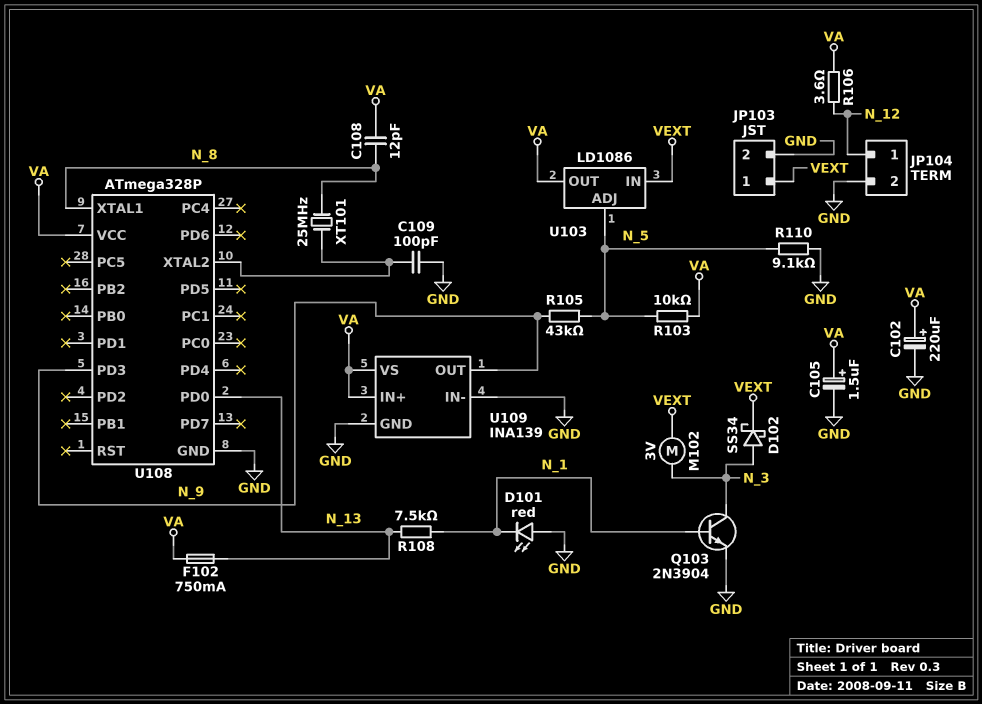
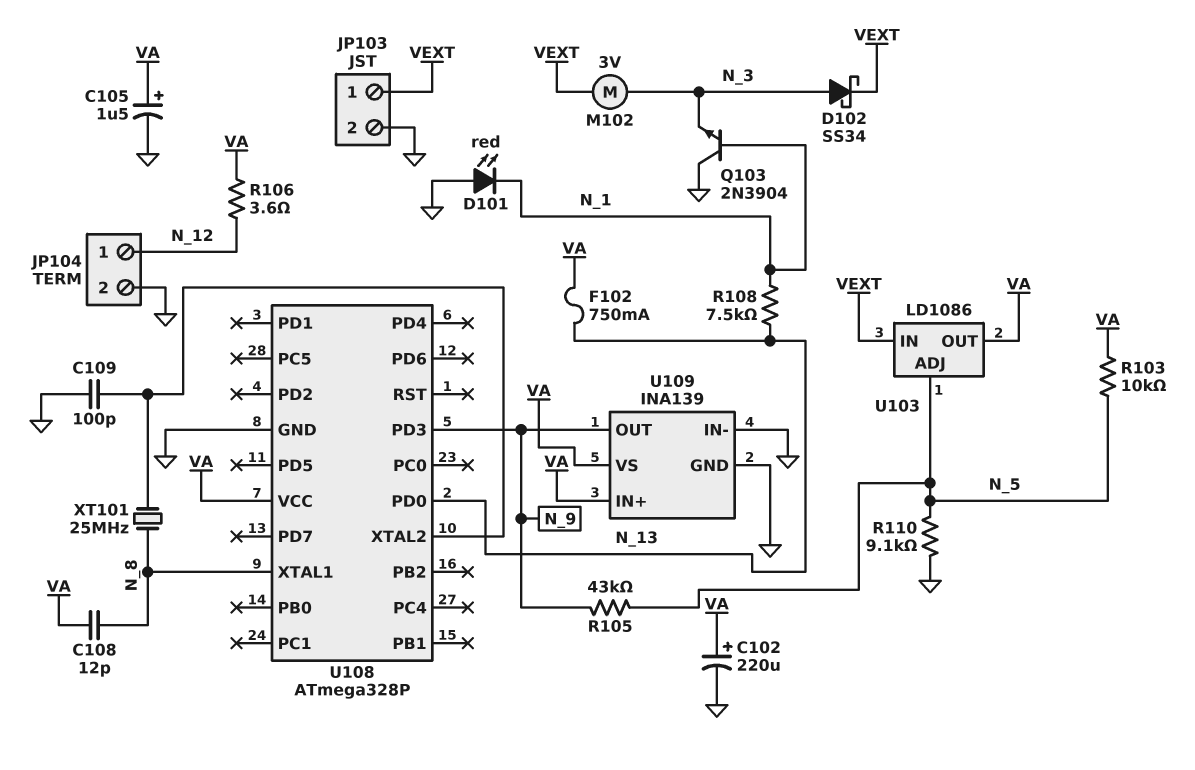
Q103: NPN 2N3904 (B N_1, C N_3, E GND) -> NPN 2N3904 (B N_1, C GND, E N_3)

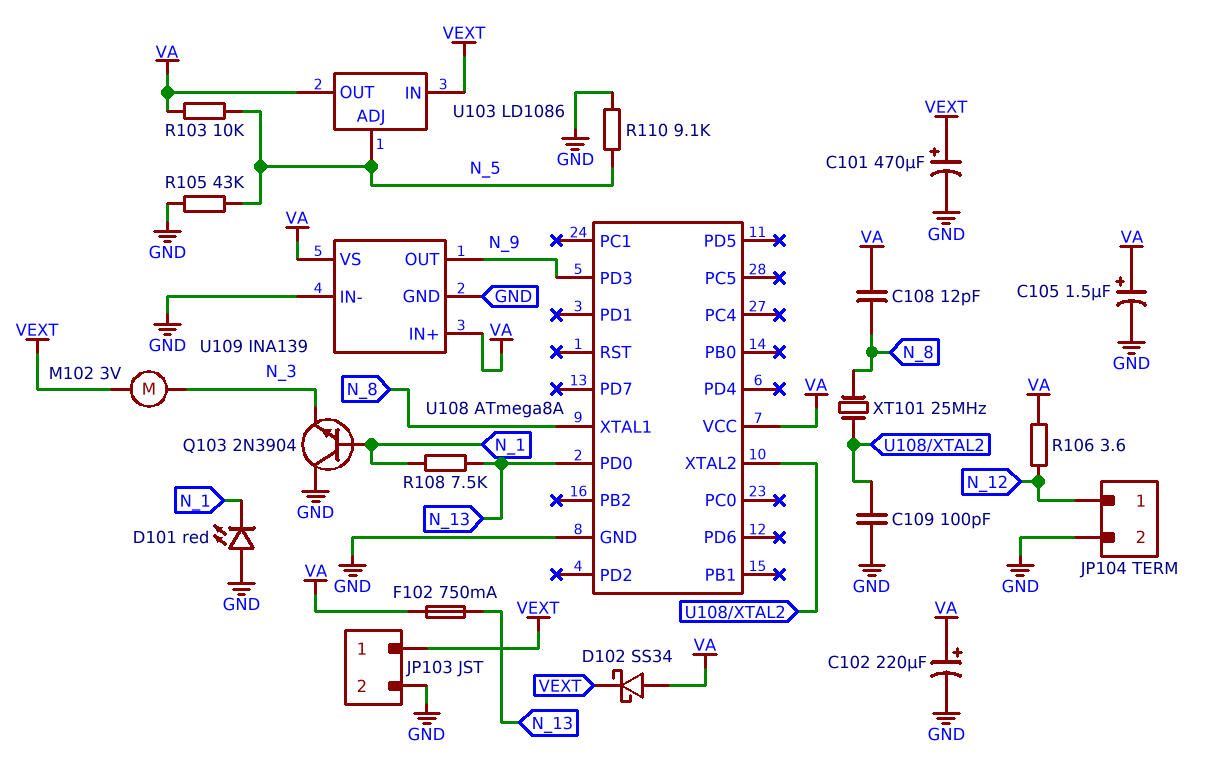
C101: none -> 470uF (plus VEXT, minus GND)
D102: schottky SS34 (A N_3, K VEXT) -> schottky SS34 (A VA, K VEXT)
R105: 43k (N_5, N_9) -> 43k (GND, N_5)
U108: ATmega328P -> ATmega8A

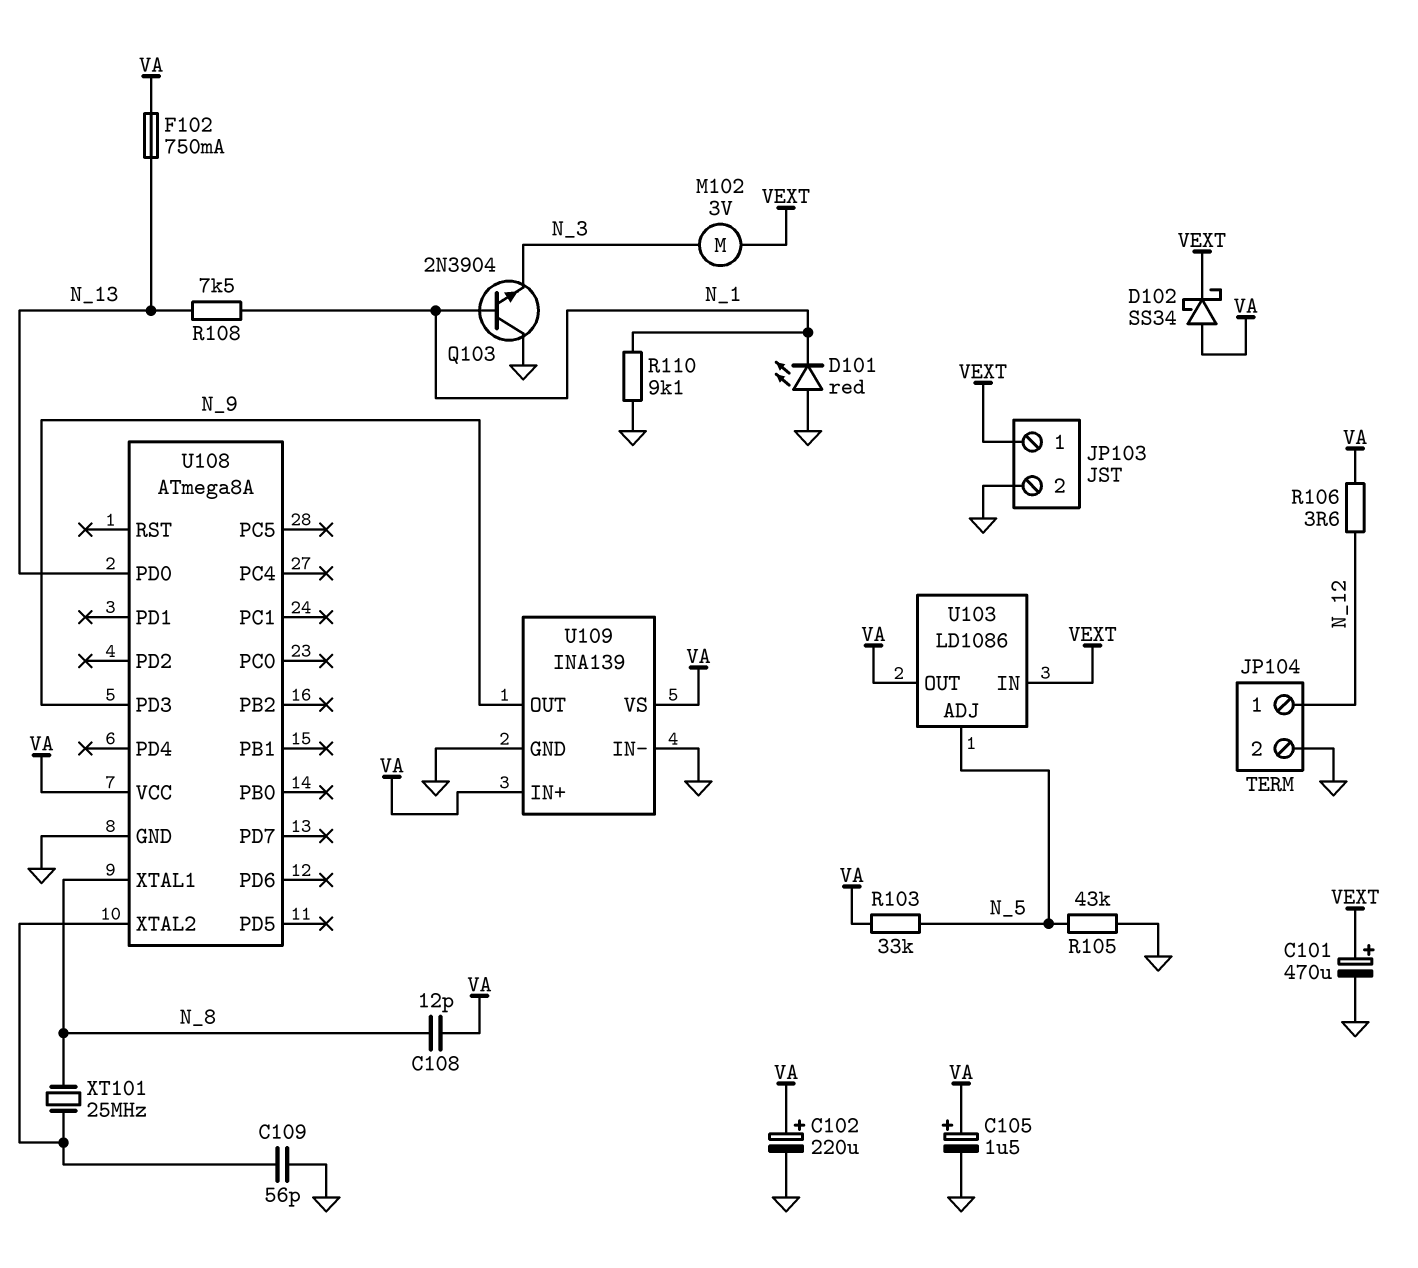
C109: 100pF (GND, U108/XTAL2) -> 56pF (GND, U108/XTAL2)
R103: 10k (N_5, VA) -> 33k (N_5, VA)
R110: 9.1k (GND, N_5) -> 9.1k (GND, N_1)

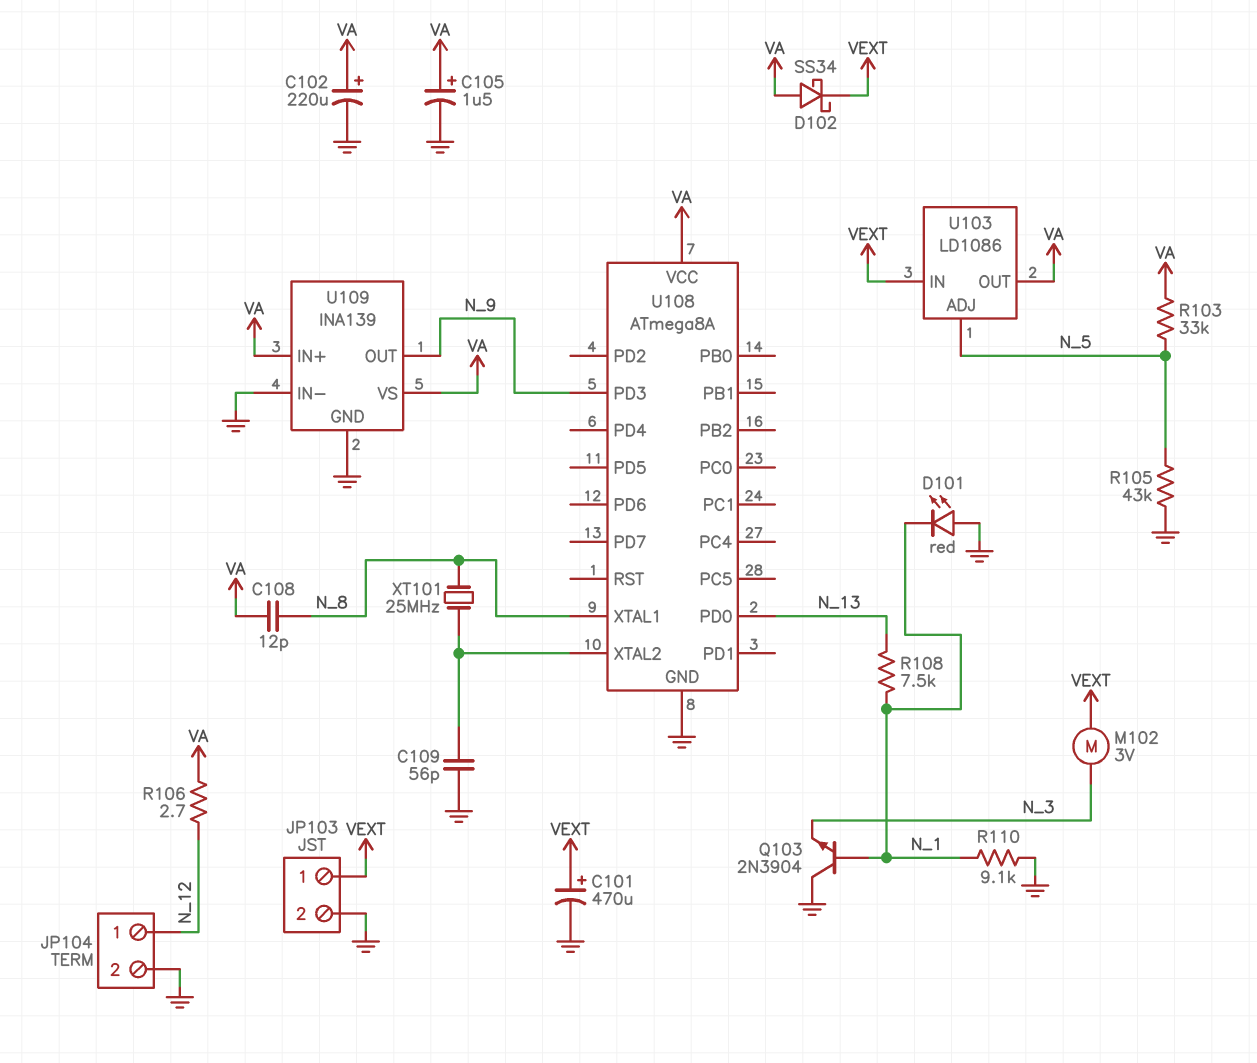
F102: 750mA (N_13, VA) -> none
R106: 3.6 (N_12, VA) -> 2.7 (N_12, VA)

